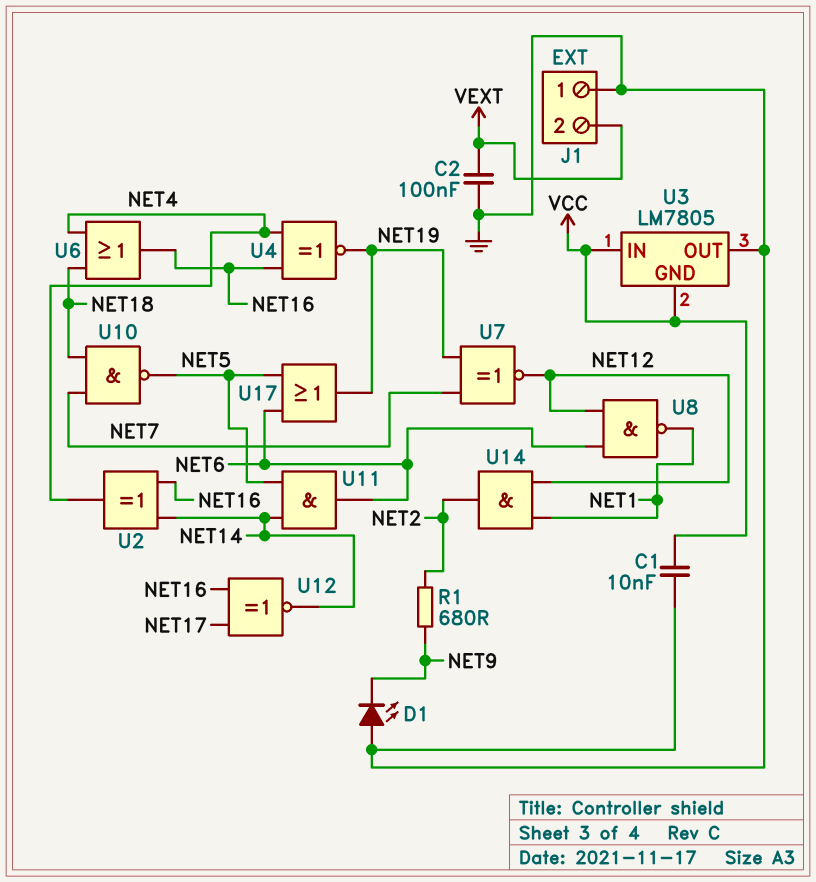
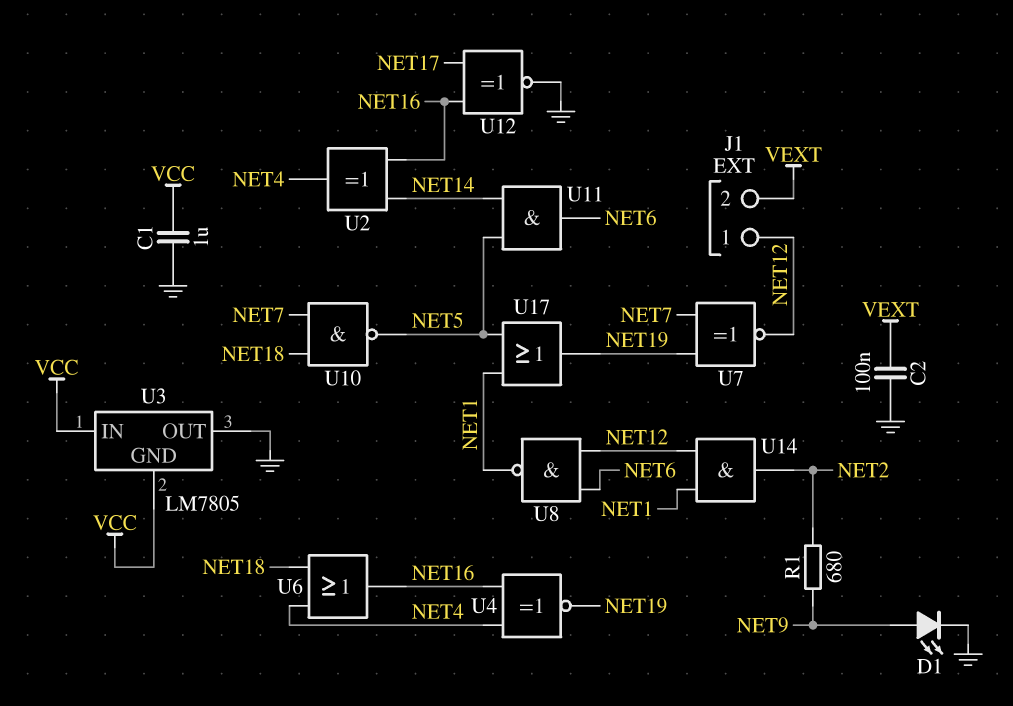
C1: 10nF (GND, VCC) -> 1uF (GND, VCC)
D1: LED (A GND, K NET9) -> LED (A NET9, K GND)
J1 pin 1: GND -> NET12
U12: XNOR (in NET16, in NET17, out NET14) -> XNOR (in NET16, in NET17, out GND)
U17: OR (in NET5, in NET6, out NET19) -> OR (in NET1, in NET5, out NET19)

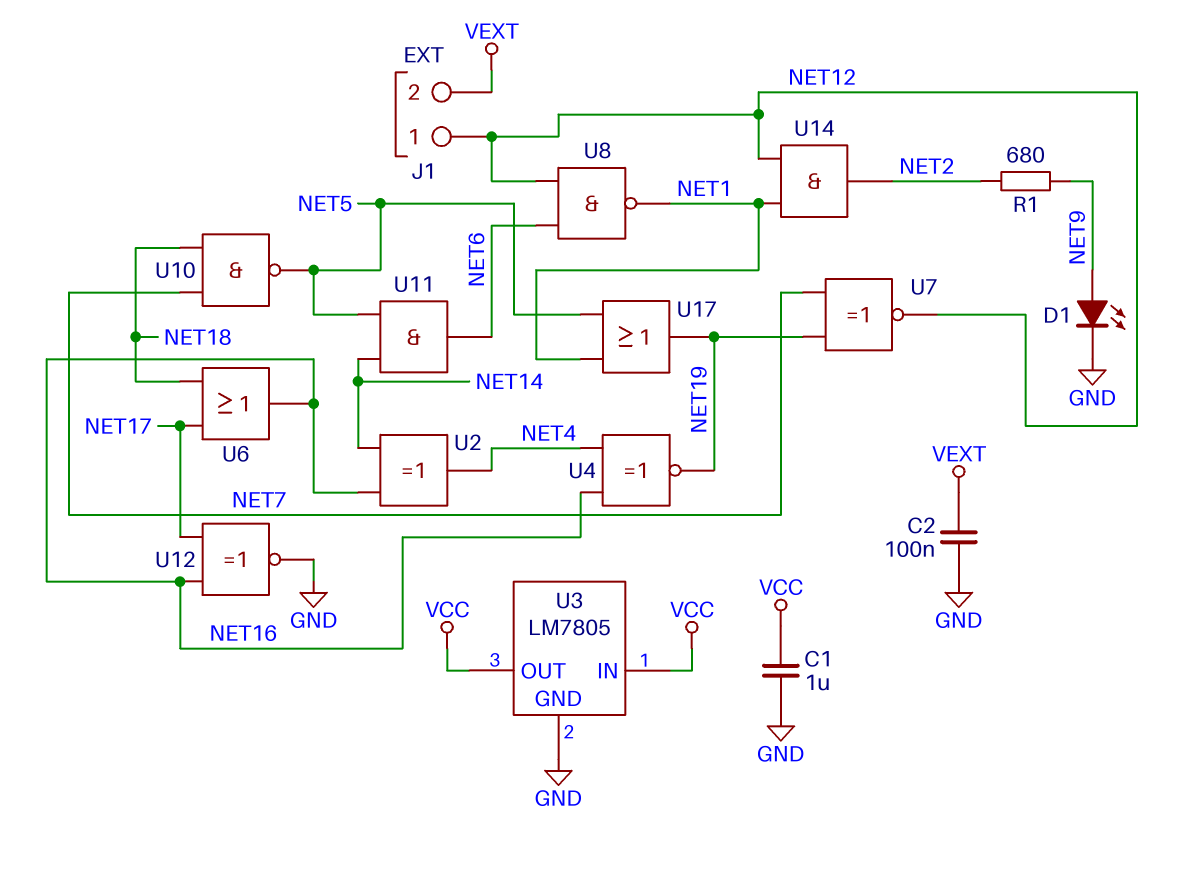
U3 pin GND: VCC -> GND
U3 pin OUT: GND -> VCC
U6: OR (in NET4, in NET18, out NET16) -> OR (in NET17, in NET18, out NET16)

